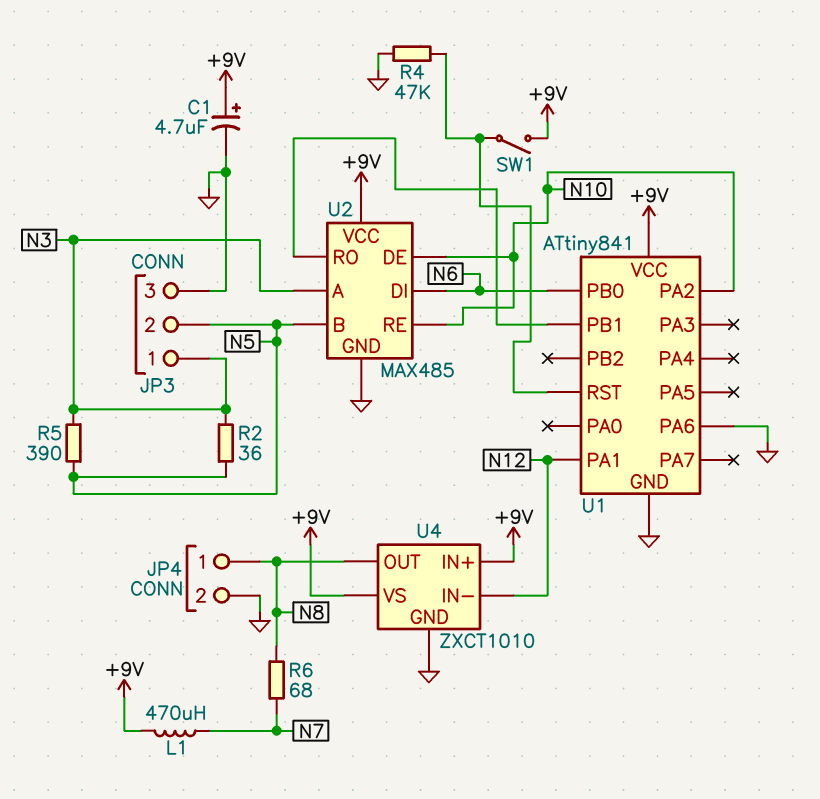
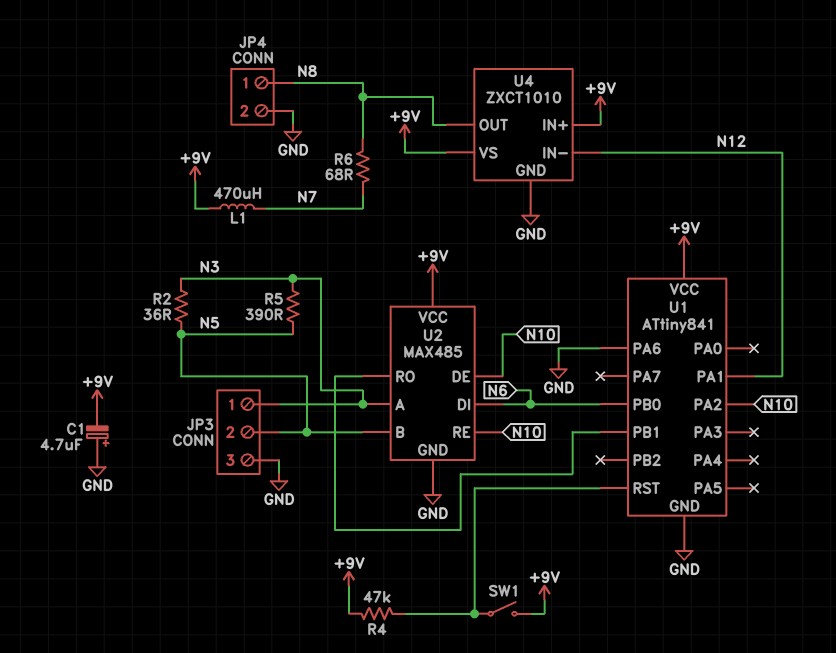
C1: 4.7uF (plus +9V, minus GND) -> 4.7uF (plus GND, minus +9V)
R4: 47k (GND, U1/RST) -> 47k (+9V, U1/RST)

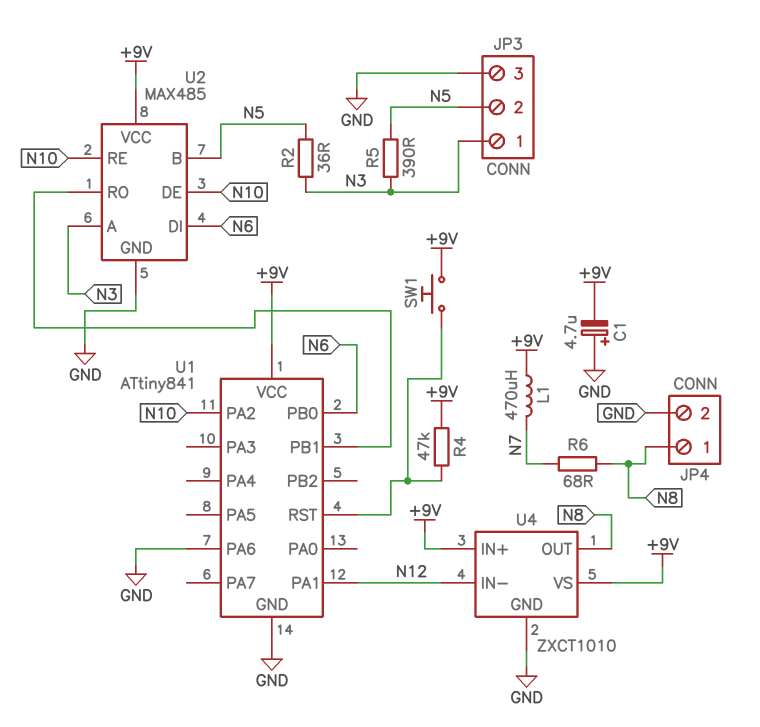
SW1: switch (+9V, U1/RST) -> button (+9V, U1/RST)

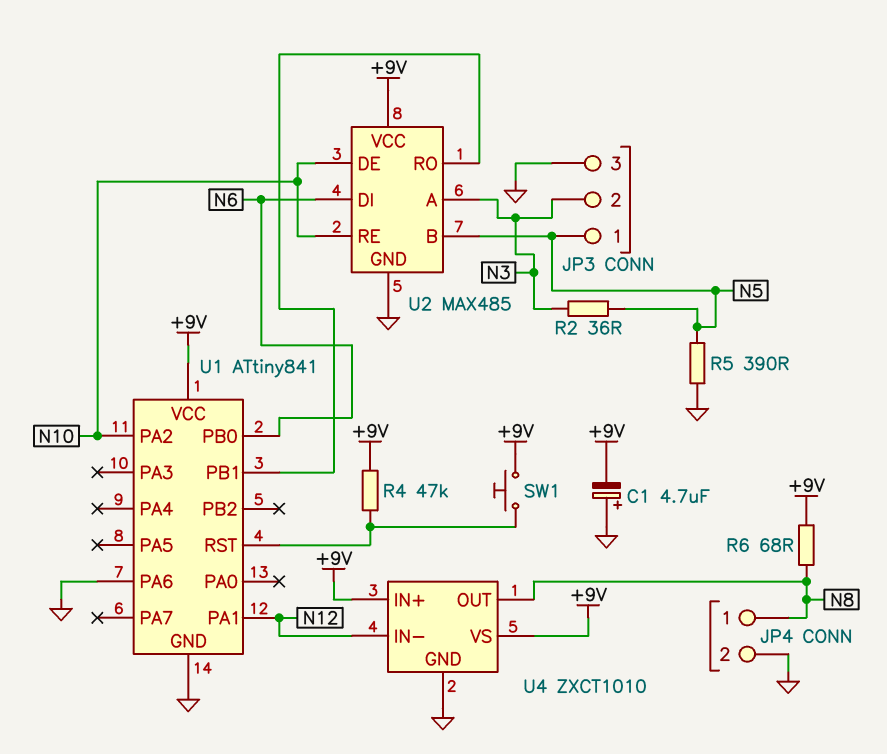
JP3 pin 1: N3 -> N5
JP3 pin 2: N5 -> N3
L1: 470uH (+9V, N7) -> none
R5: 390 (N3, N5) -> 390 (GND, N5)
R6: 68 (N7, N8) -> 68 (+9V, N8)

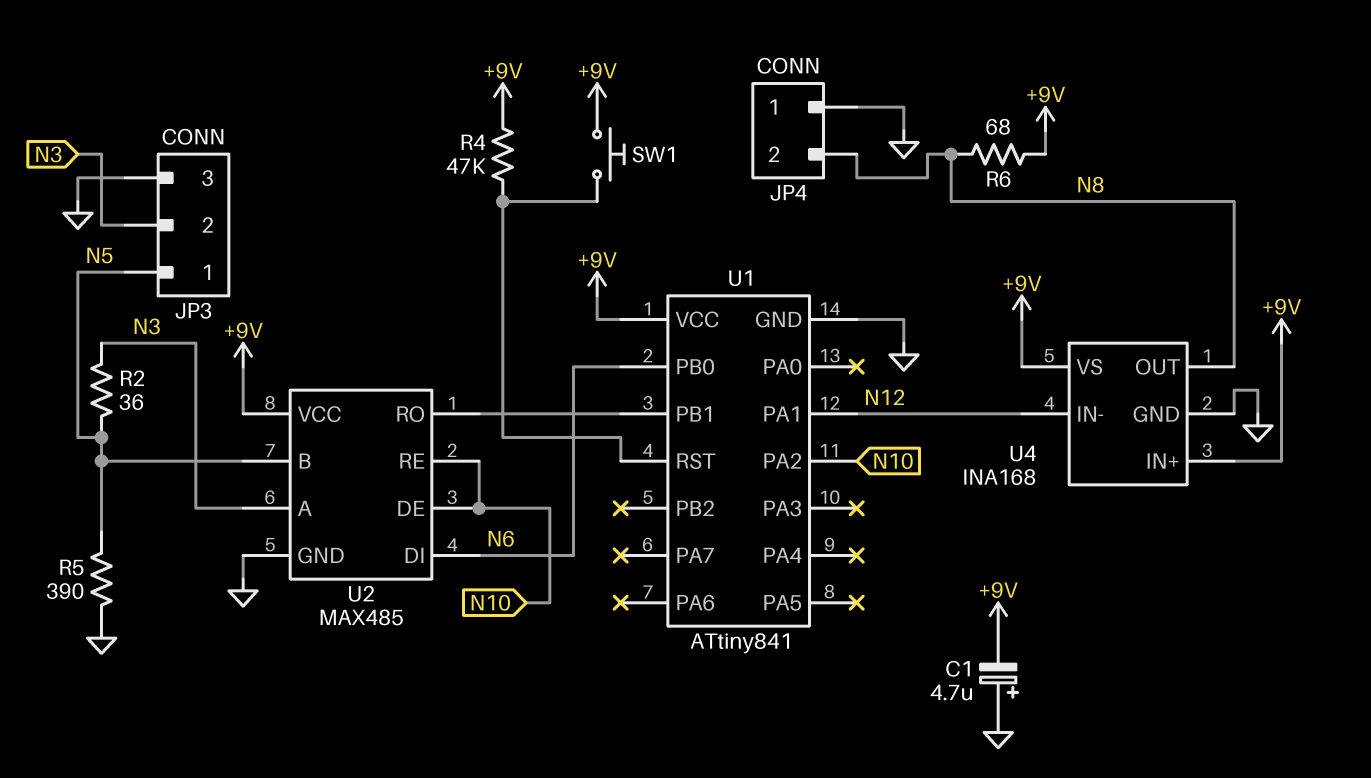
JP4 pin 1: N8 -> GND
JP4 pin 2: GND -> N8
U1 pin PA6: GND -> none
U4: ZXCT1010 -> INA168

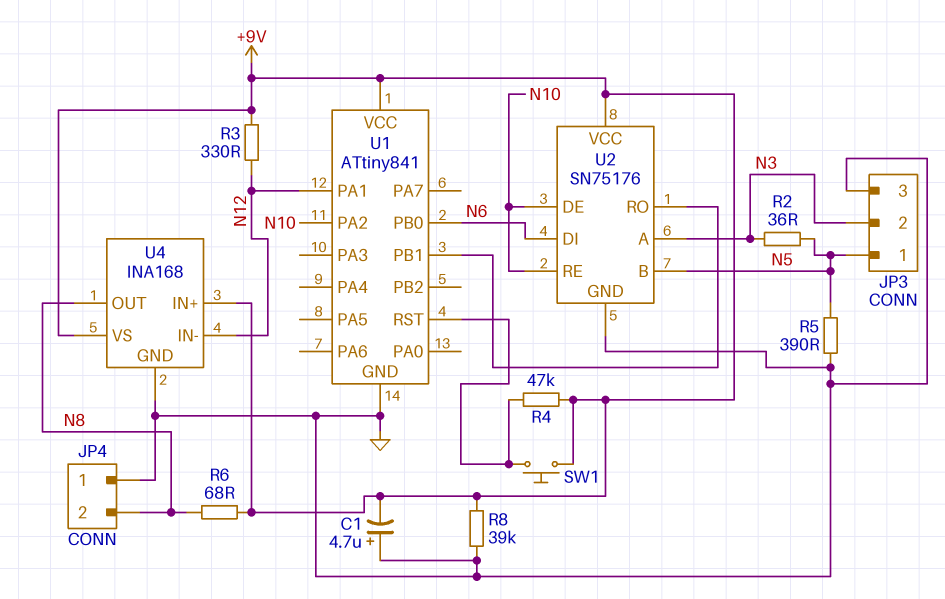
R3: none -> 330 (+9V, N12)
R8: none -> 39k (+9V, GND)
U2: MAX485 -> SN75176

